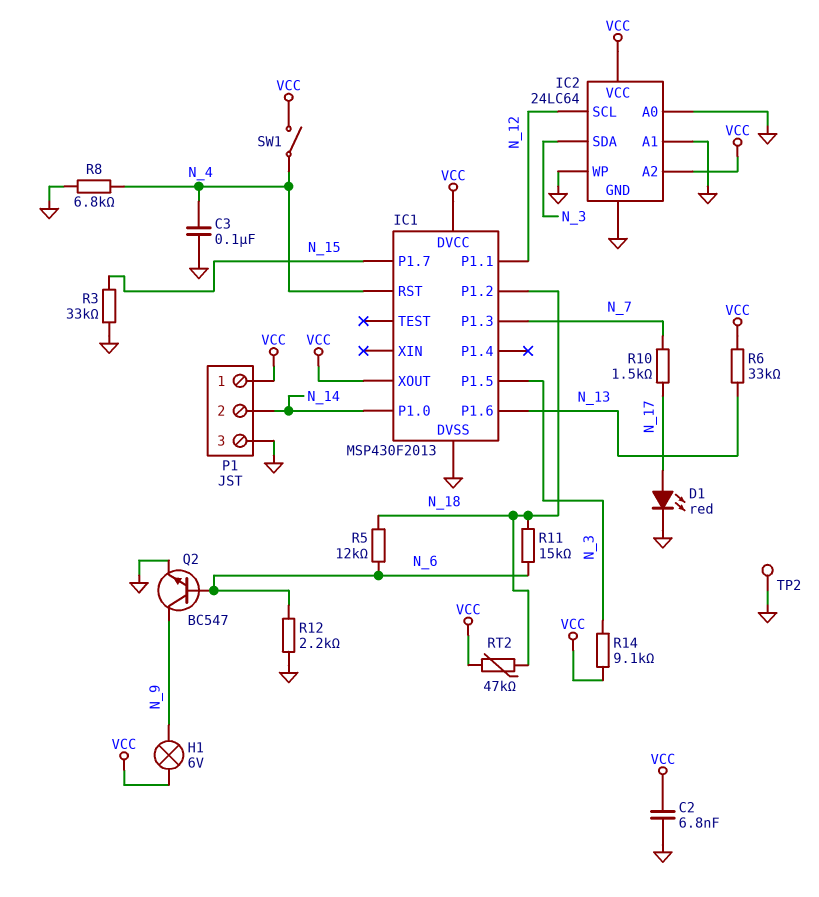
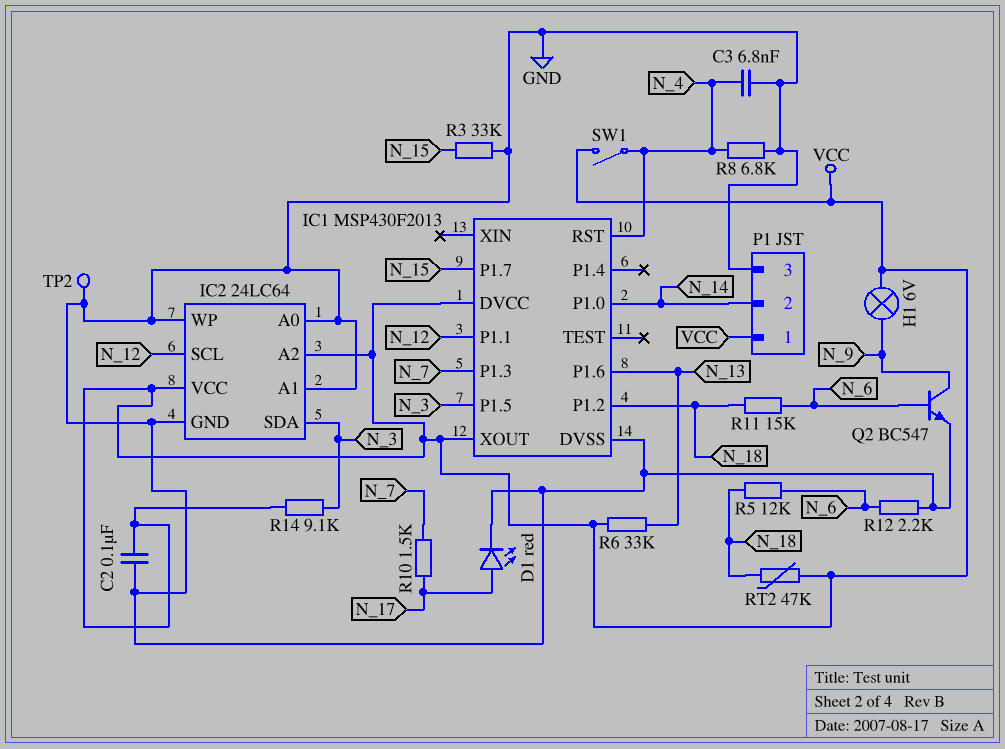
C2: 6.8nF (GND, VCC) -> 100nF (GND, VCC)
C3: 100nF (GND, N_4) -> 6.8nF (GND, N_4)

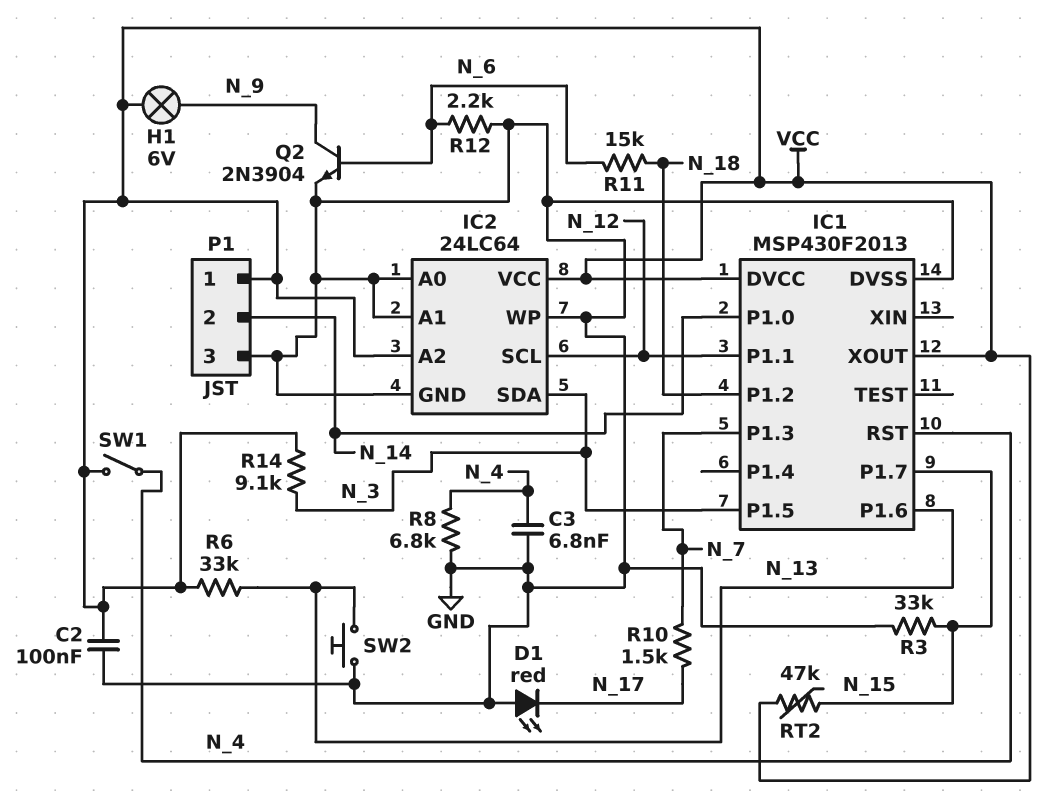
D1: LED red (A N_17, K GND) -> LED red (A GND, K N_17)
Q2: NPN BC547 (B N_6, C N_9, E GND) -> NPN 2N3904 (B N_6, C N_9, E GND)
R5: 12k (N_6, N_18) -> none
RT2: 47k (N_18, VCC) -> 47k (N_15, VCC)
SW2: none -> button (GND, N_13)
TP2: test point (GND) -> none

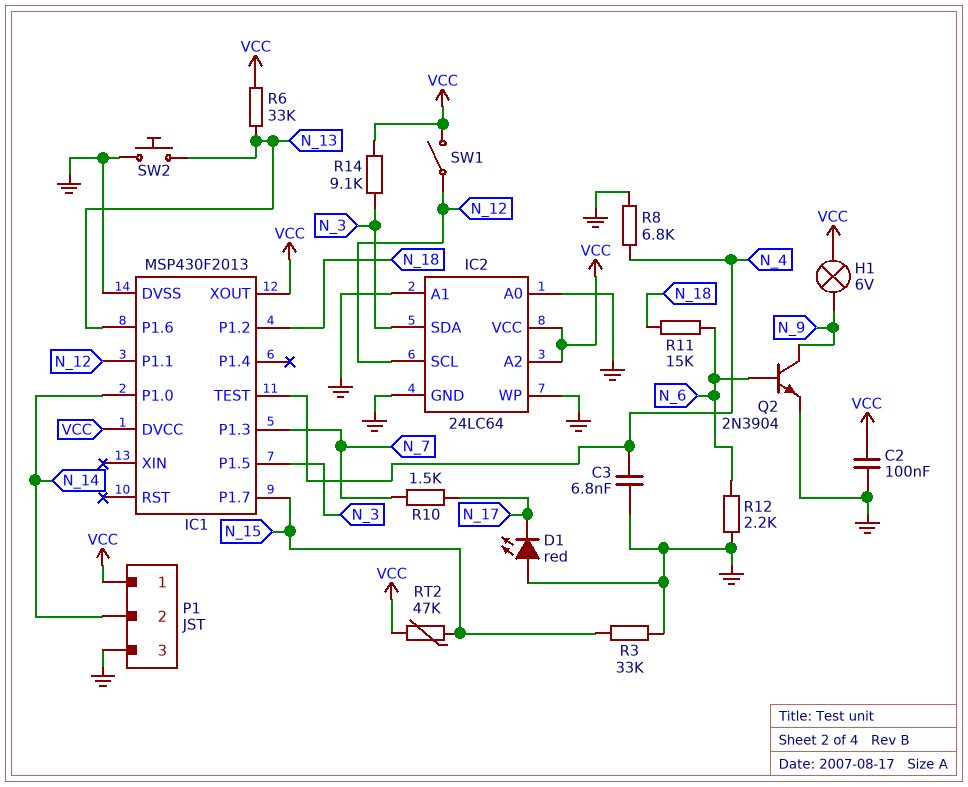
IC1 pin RST: N_4 -> none
IC1 pin TEST: none -> N_4
SW1: switch (N_4, VCC) -> switch (N_12, VCC)

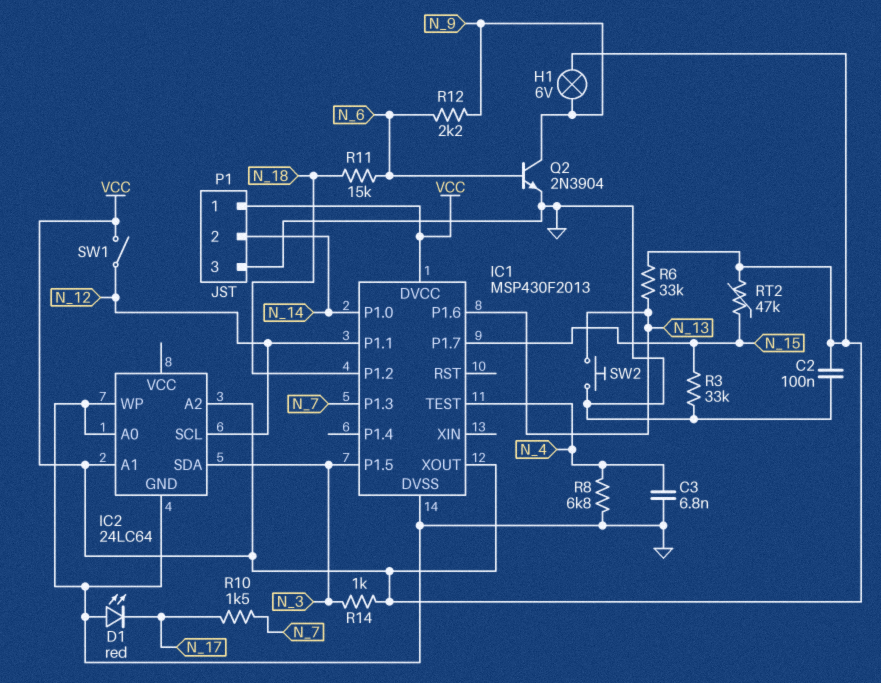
IC2 pin A1: GND -> VCC
IC2 pin VCC: VCC -> none
R12: 2.2k (GND, N_6) -> 2.2k (N_6, N_9)
R14: 9.1k (N_3, VCC) -> 1k (N_3, VCC)

